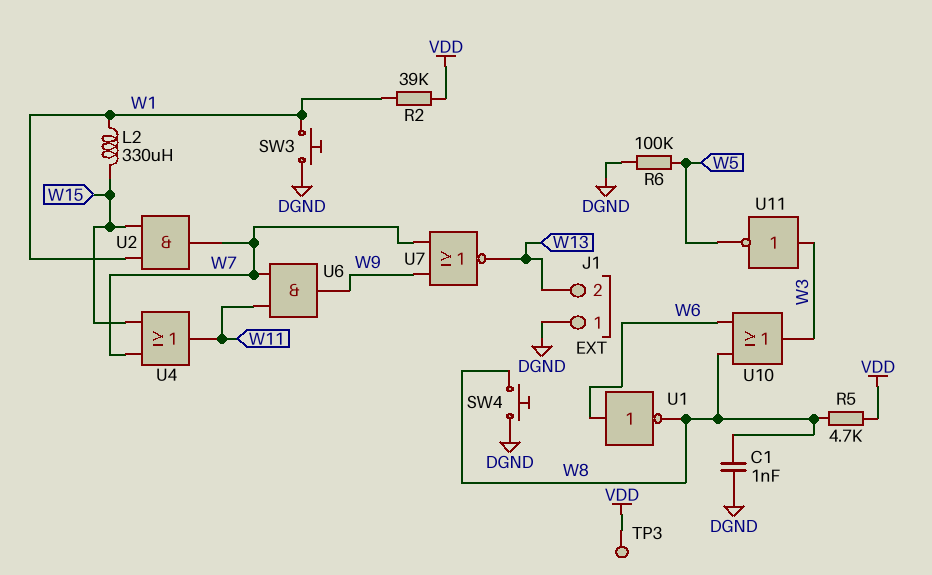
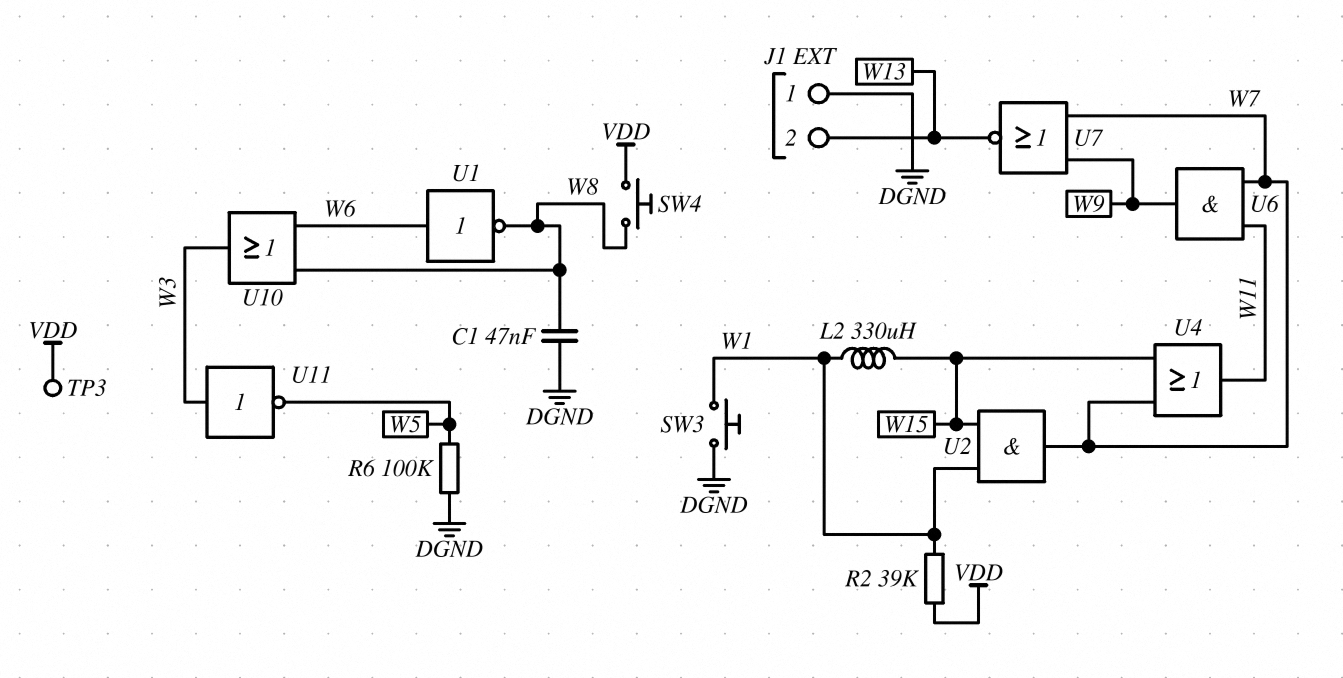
C1: 1nF (DGND, W8) -> 47nF (DGND, W8)
R5: 4.7k (VDD, W8) -> none
SW4: button (DGND, W8) -> button (VDD, W8)

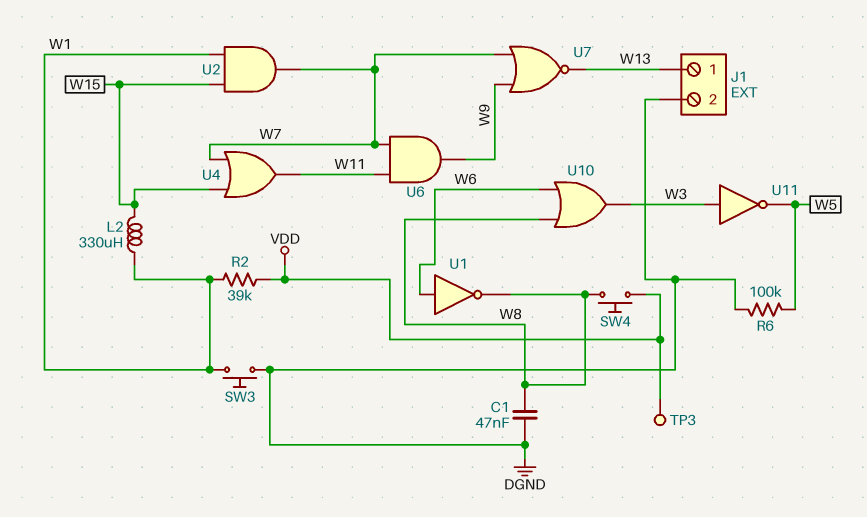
J1 pin 1: DGND -> W13
J1 pin 2: W13 -> DGND

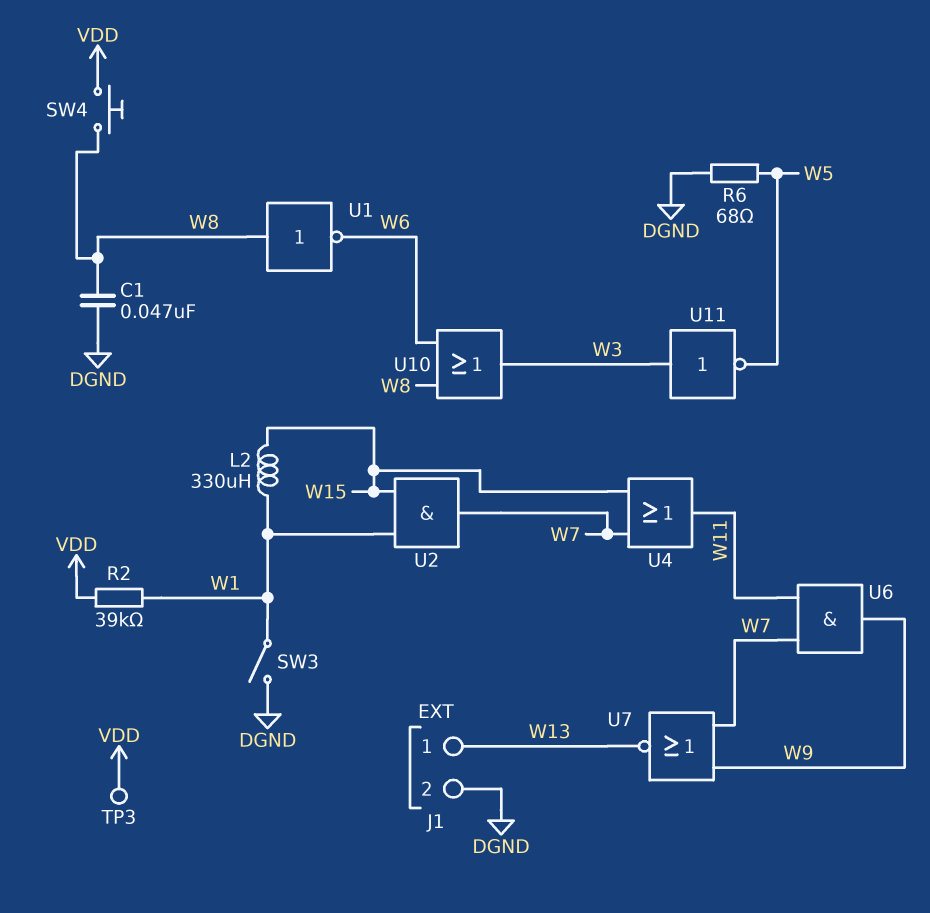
R6: 100k (DGND, W5) -> 68 (DGND, W5)
SW3: button (DGND, W1) -> switch (DGND, W1)
U1: NOT (in W6, out W8) -> NOT (in W8, out W6)

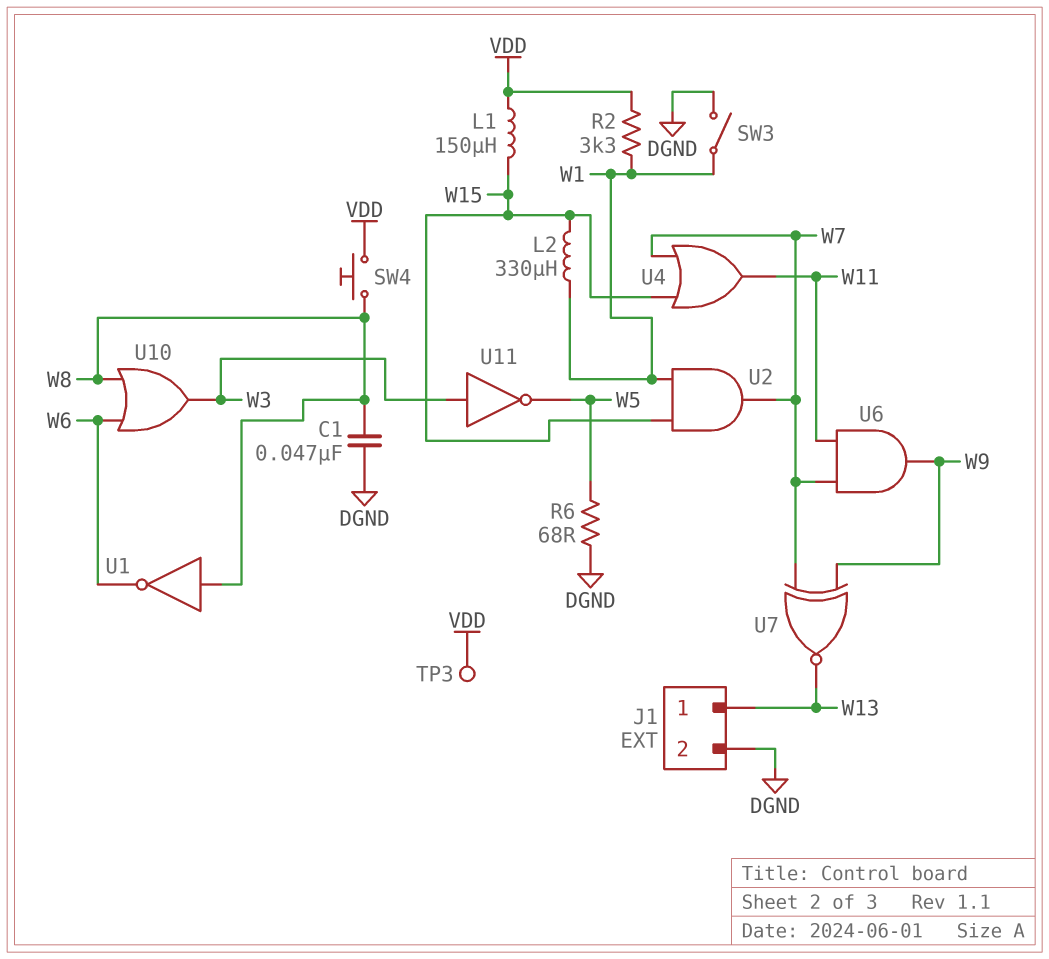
L1: none -> 150uH (VDD, W15)
R2: 39k (VDD, W1) -> 3.3k (VDD, W1)
U7: NOR (in W7, in W9, out W13) -> XNOR (in W7, in W9, out W13)

